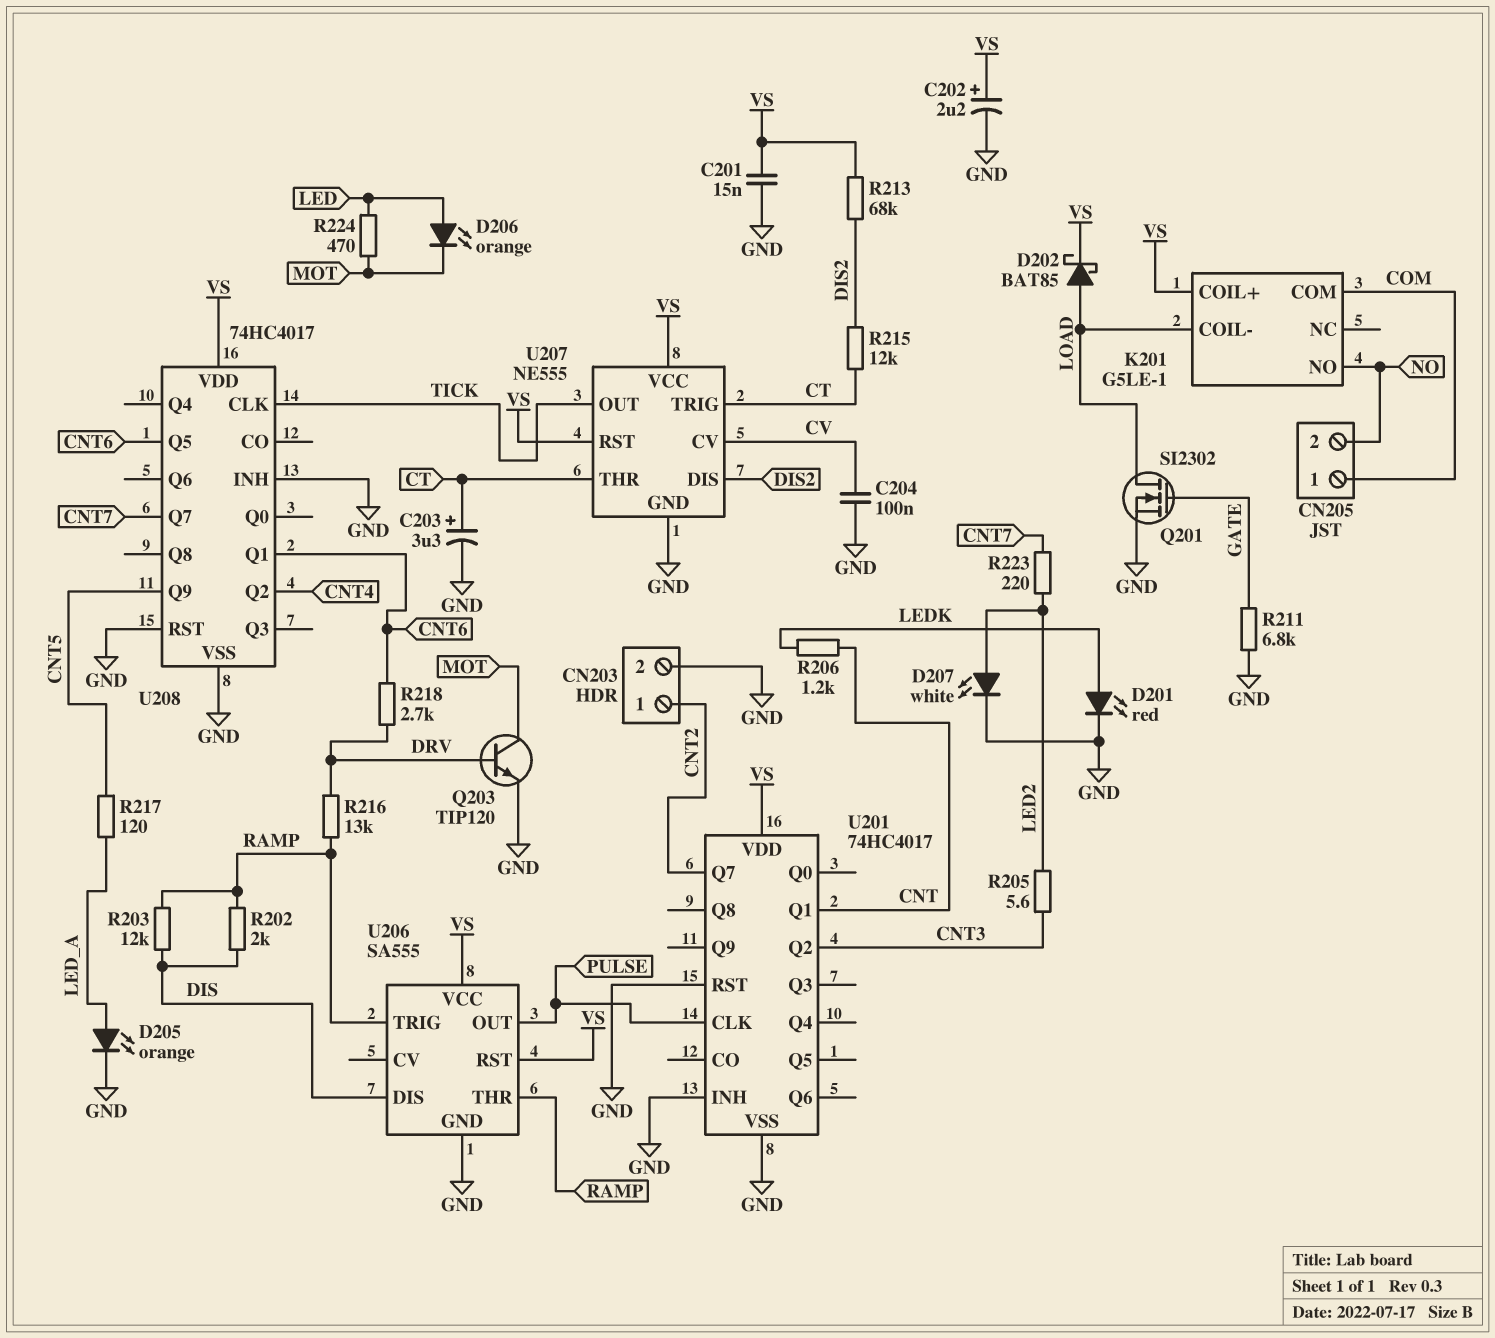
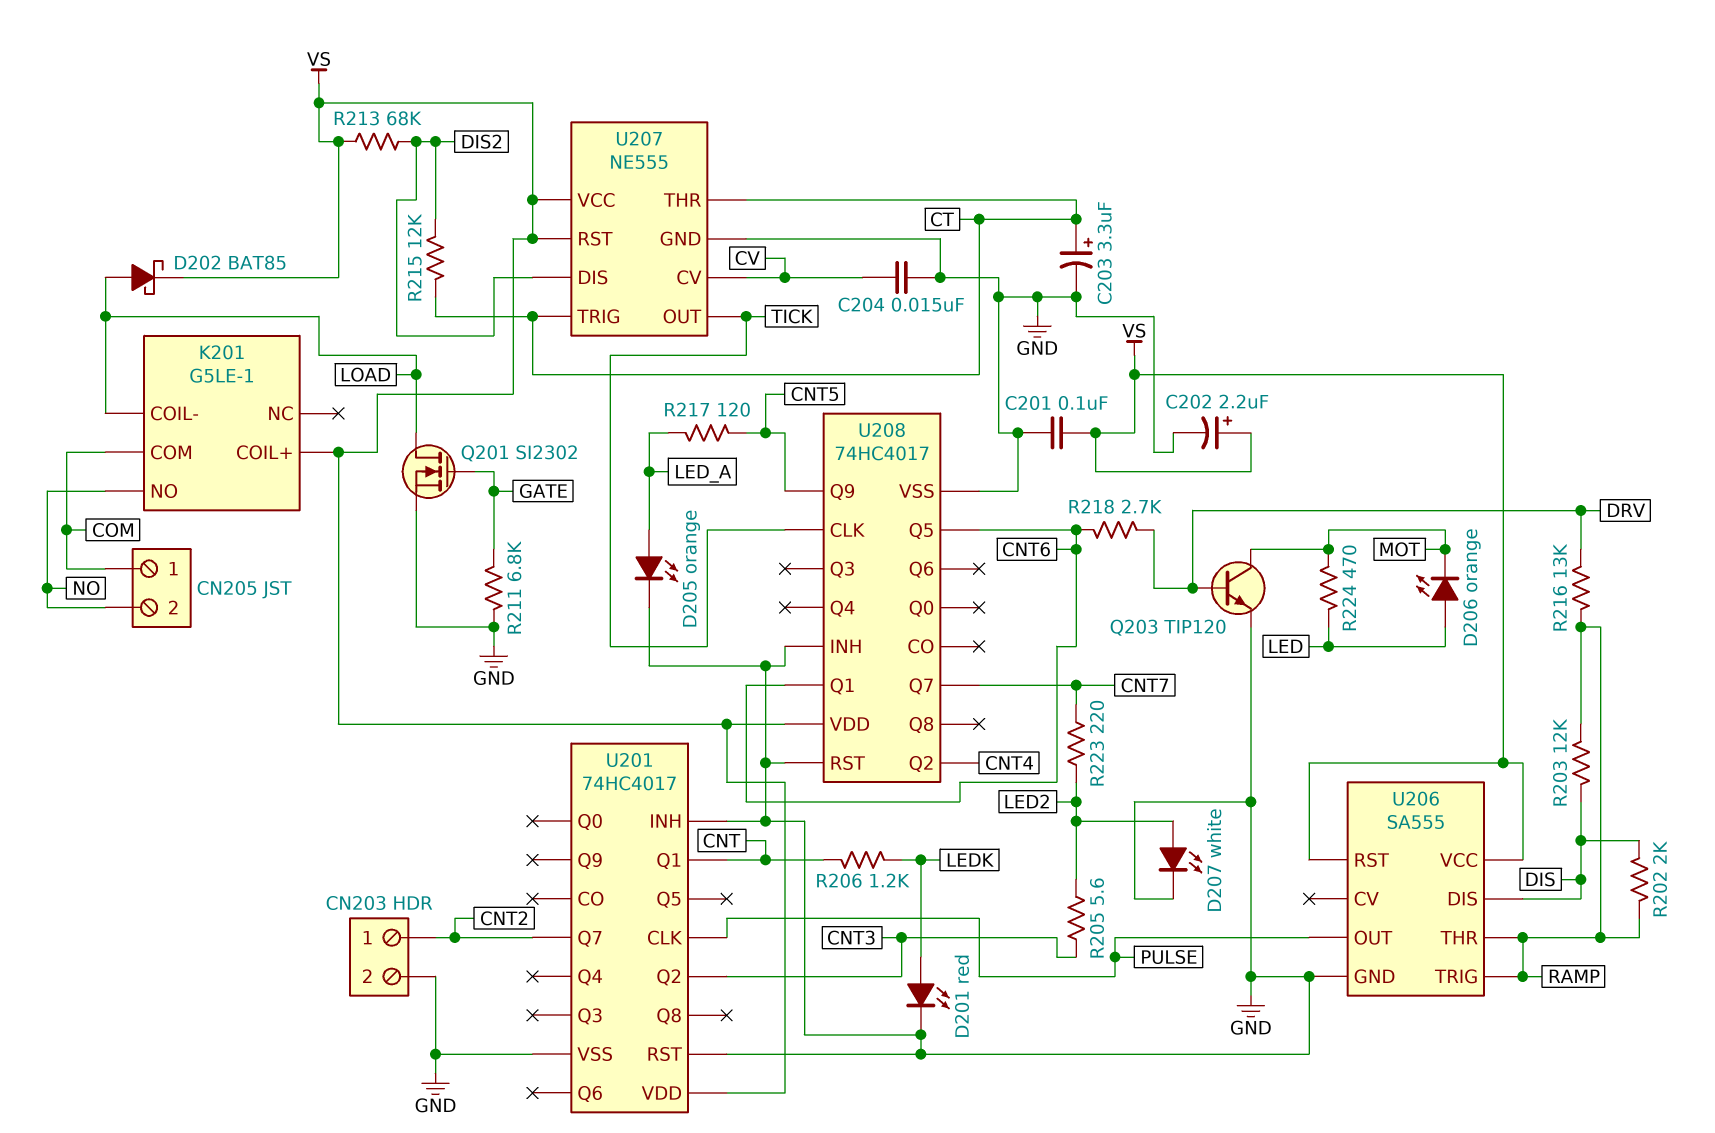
C201: 15nF (GND, VS) -> 100nF (GND, VS)
C204: 100nF (CV, GND) -> 15nF (CV, GND)

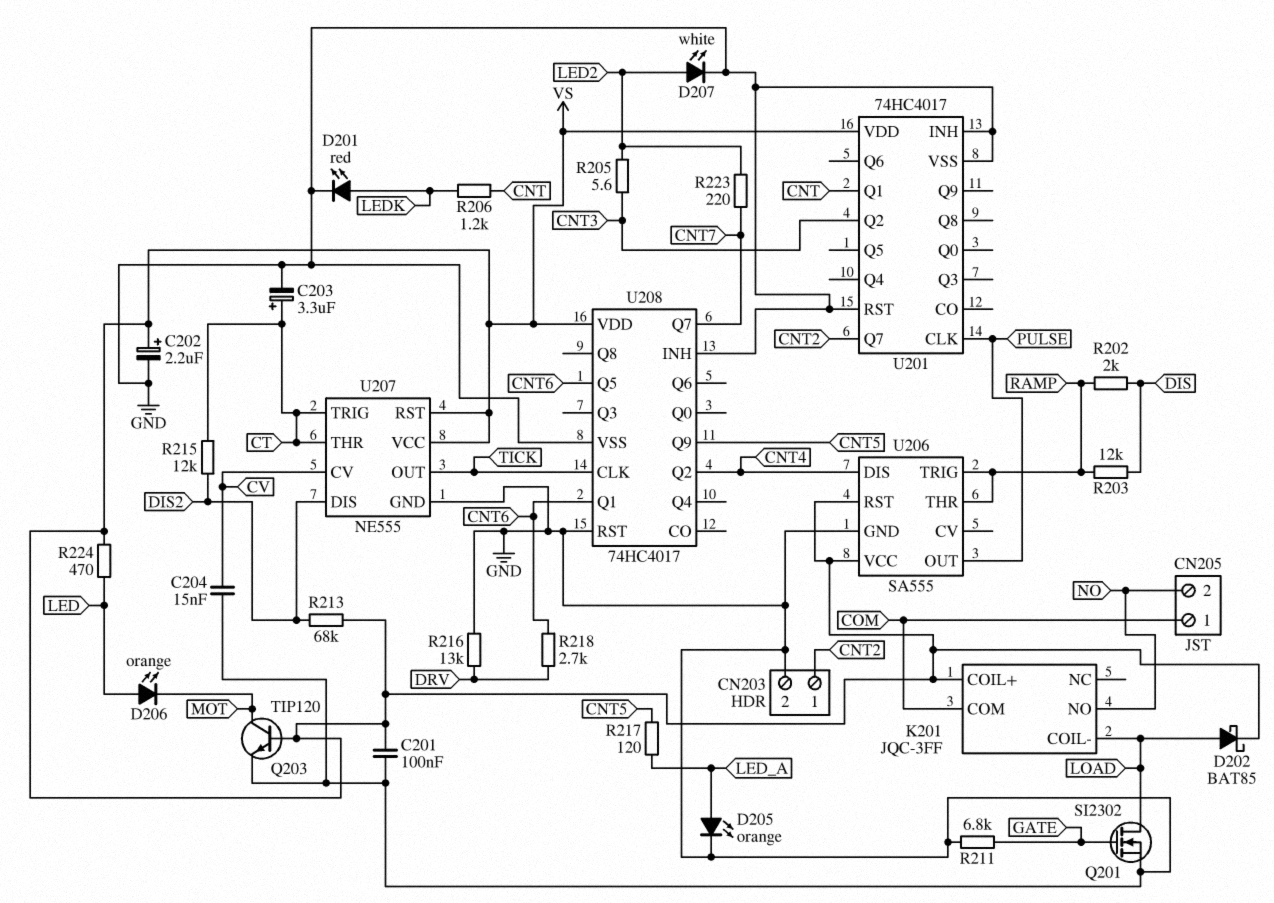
K201: G5LE-1 -> JQC-3FF
Q203: NPN TIP120 (B DRV, C MOT, E GND) -> NPN TIP120 (B VS, C MOT, E GND)
R216: 13k (DRV, RAMP) -> 13k (DRV, GND)
R224: 470 (LED, MOT) -> 470 (LED, VS)
U206 pin DIS: DIS -> CNT4

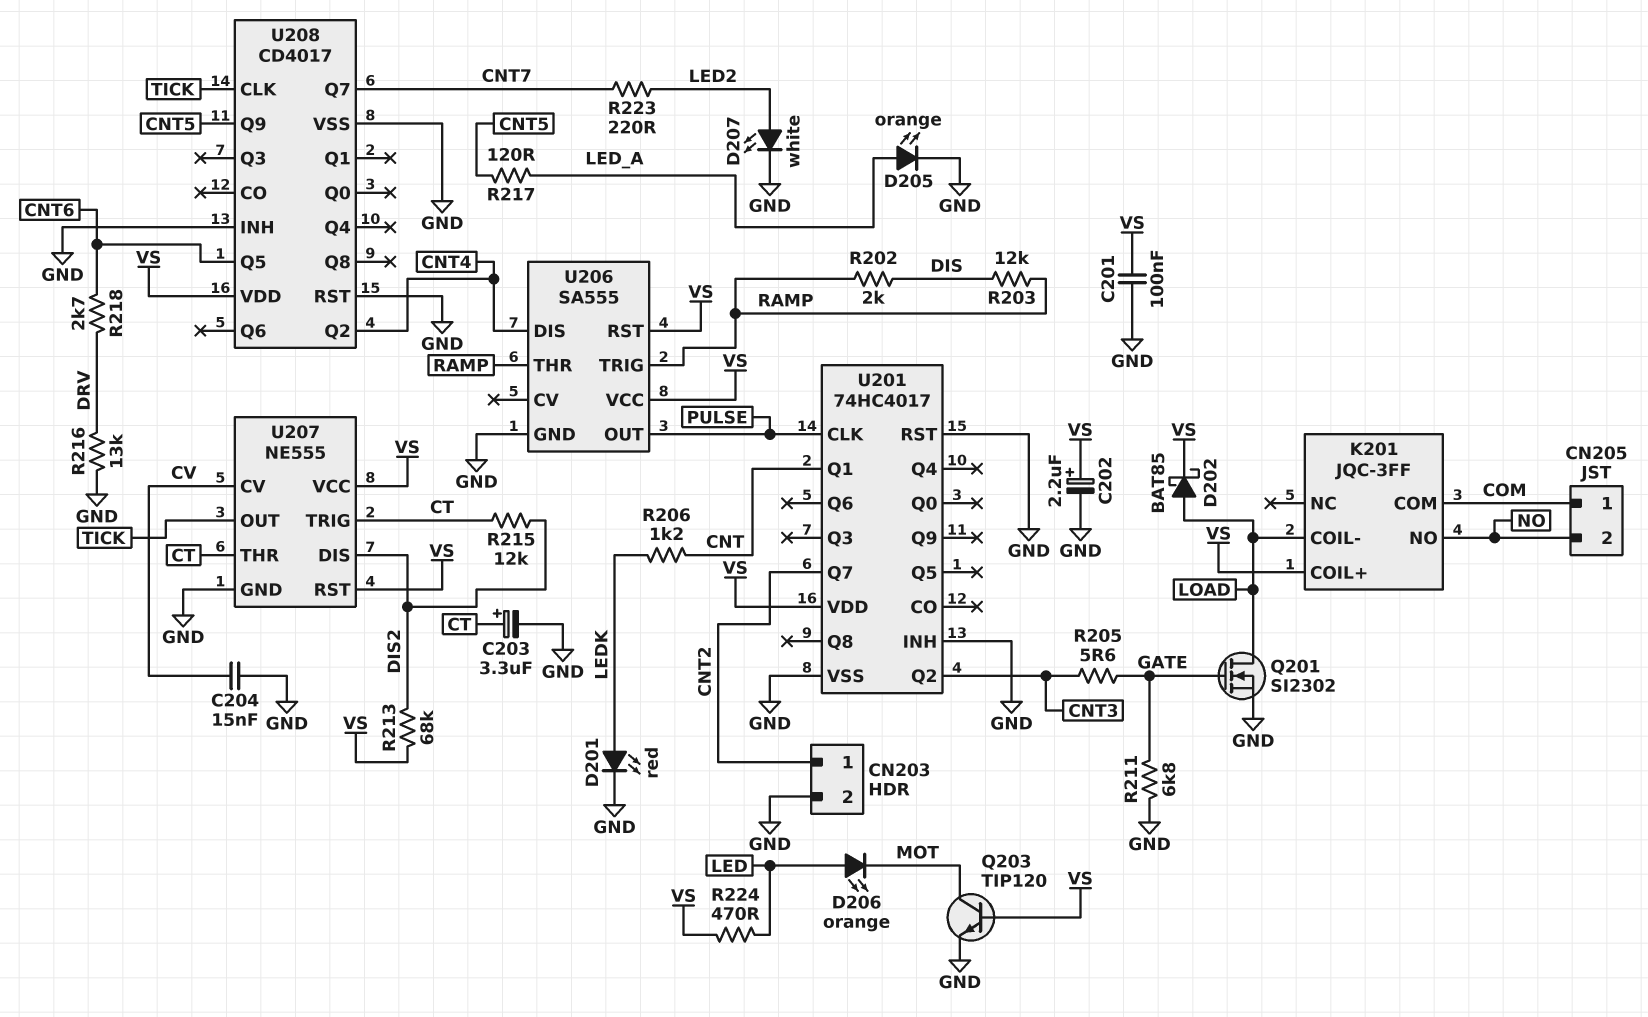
R205: 5.6 (CNT3, LED2) -> 5.6 (CNT3, GATE)
U208: 74HC4017 -> CD4017
U208 pin Q1: CNT6 -> none

